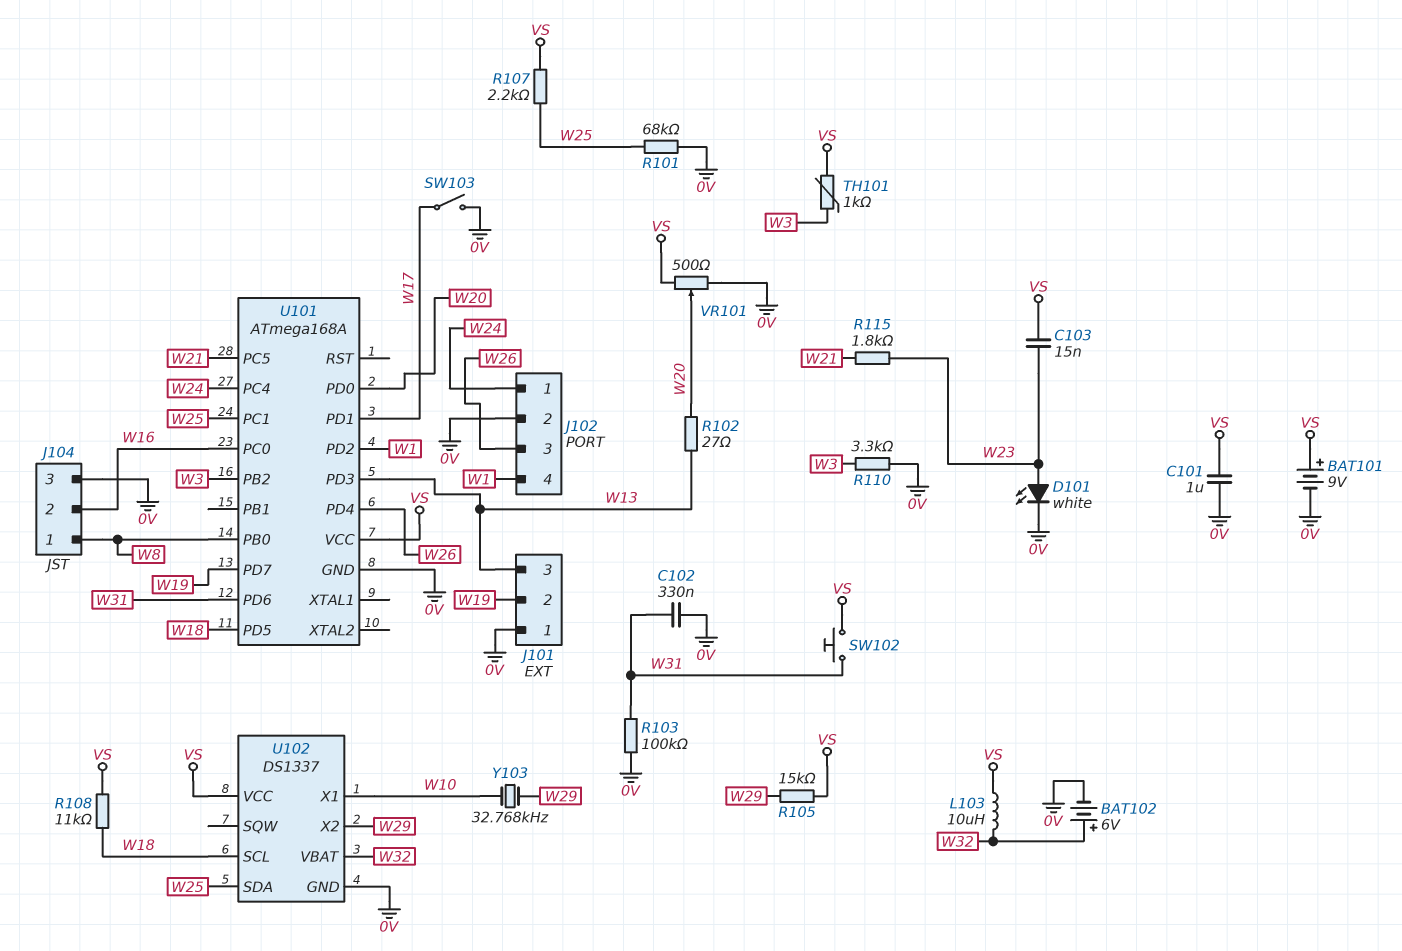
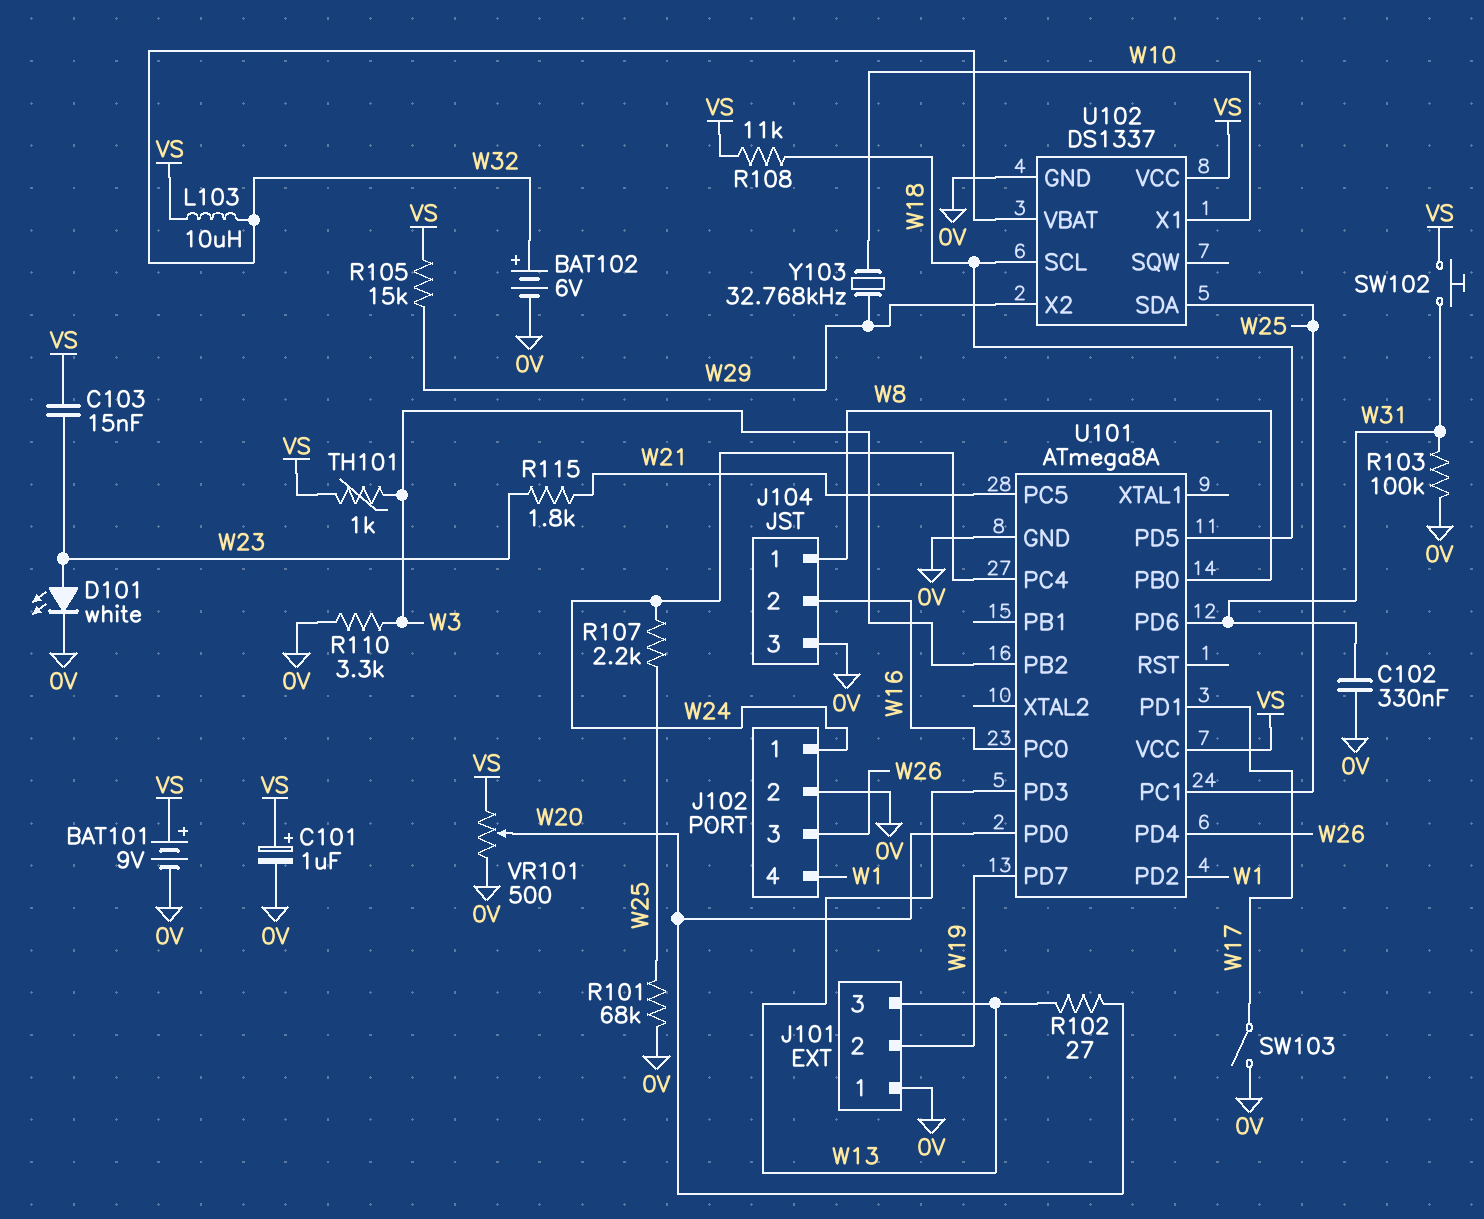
C101: 1uF (0V, VS) -> 1uF (plus VS, minus 0V)
R107: 2.2k (VS, W25) -> 2.2k (W24, W25)
U101: ATmega168A -> ATmega8A

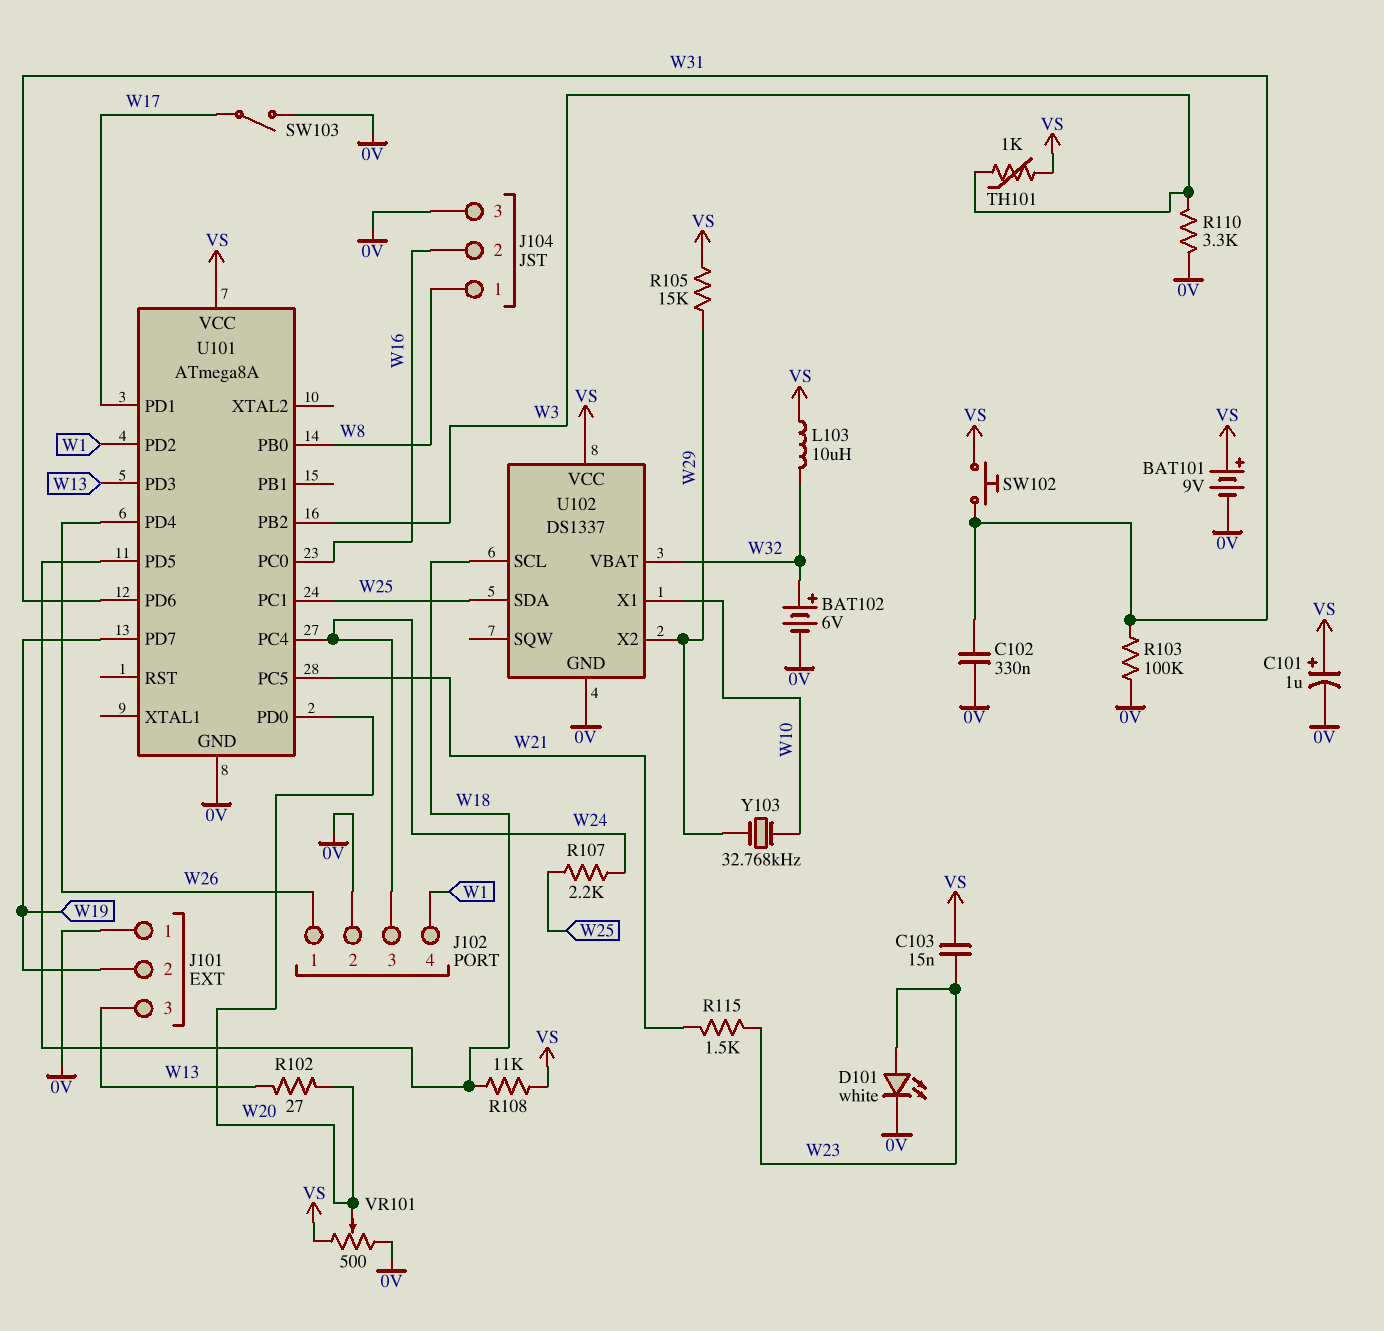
J102 pin 1: W24 -> W26
J102 pin 3: W26 -> W24
R101: 68k (0V, W25) -> none
R115: 1.8k (W21, W23) -> 1.5k (W21, W23)

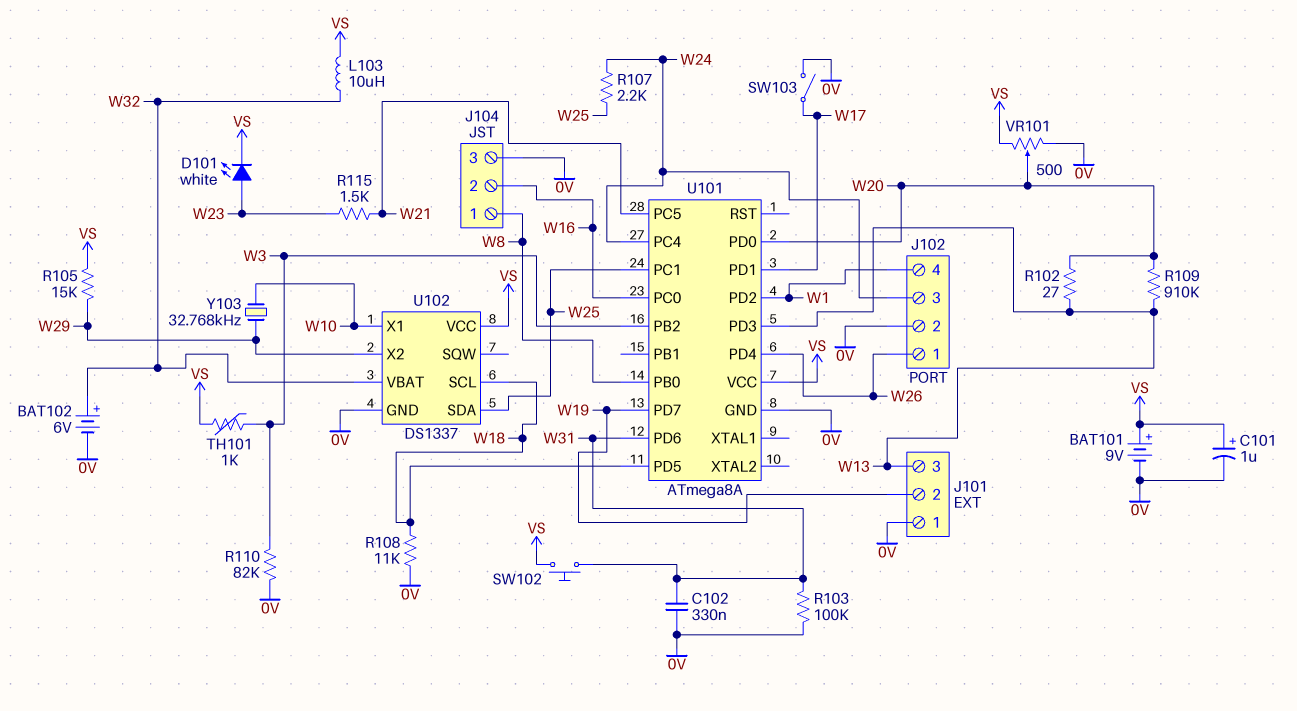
C103: 15nF (VS, W23) -> none
D101: LED white (A W23, K 0V) -> LED white (A W23, K VS)
R108: 11k (VS, W18) -> 11k (0V, W18)
R109: none -> 910k (W13, W20)
R110: 3.3k (0V, W3) -> 82k (0V, W3)

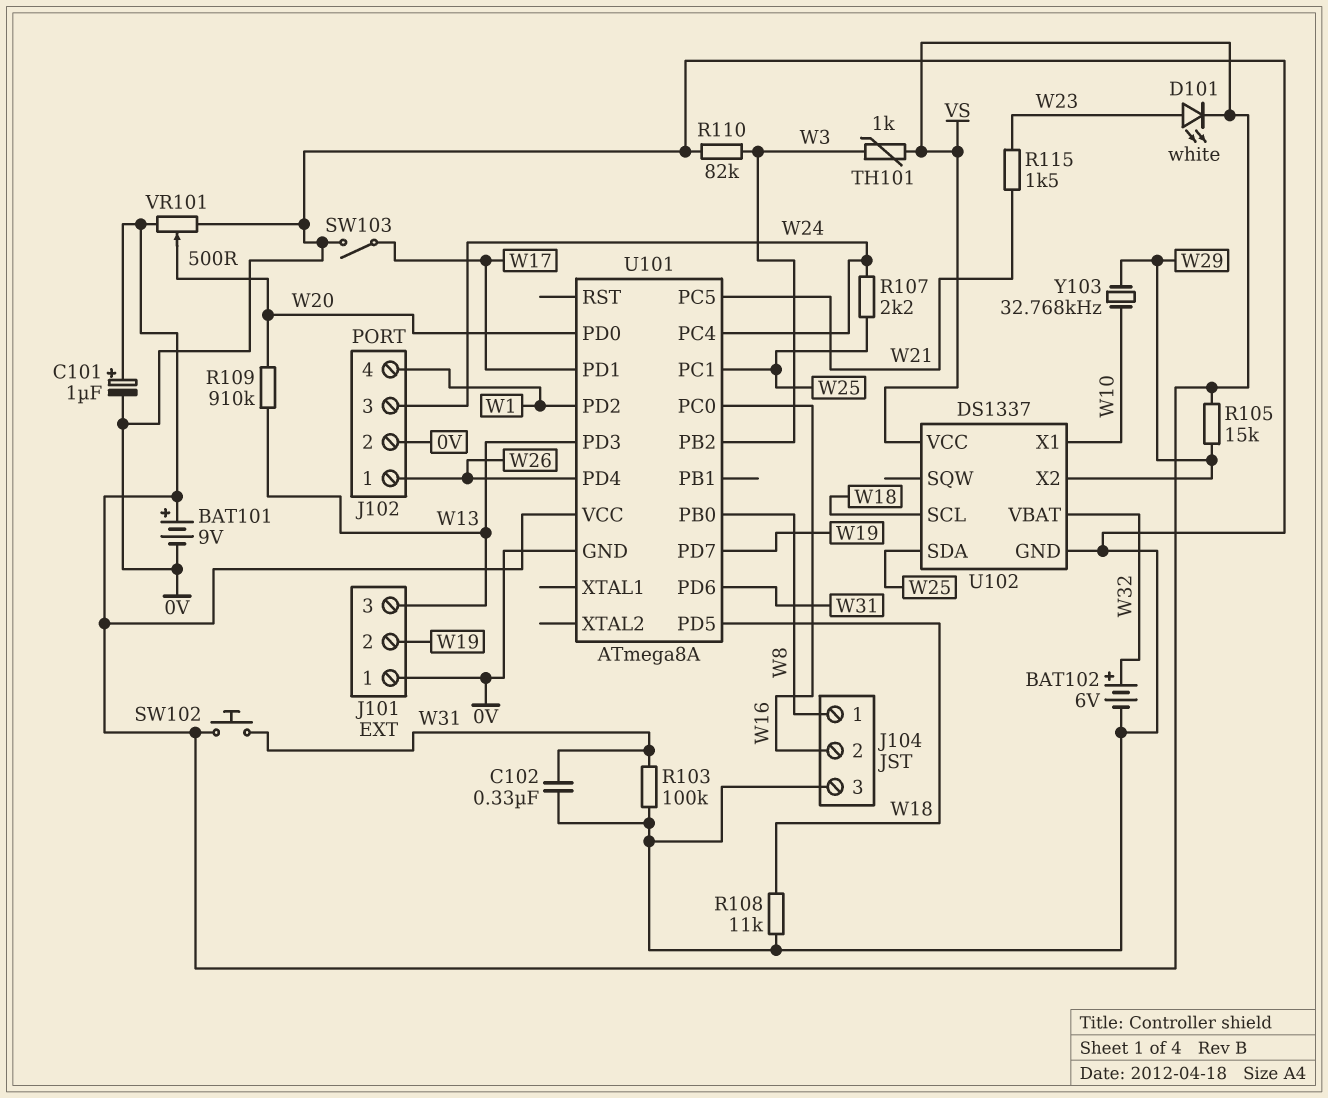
L103: 10uH (VS, W32) -> none
R102: 27 (W13, W20) -> none

